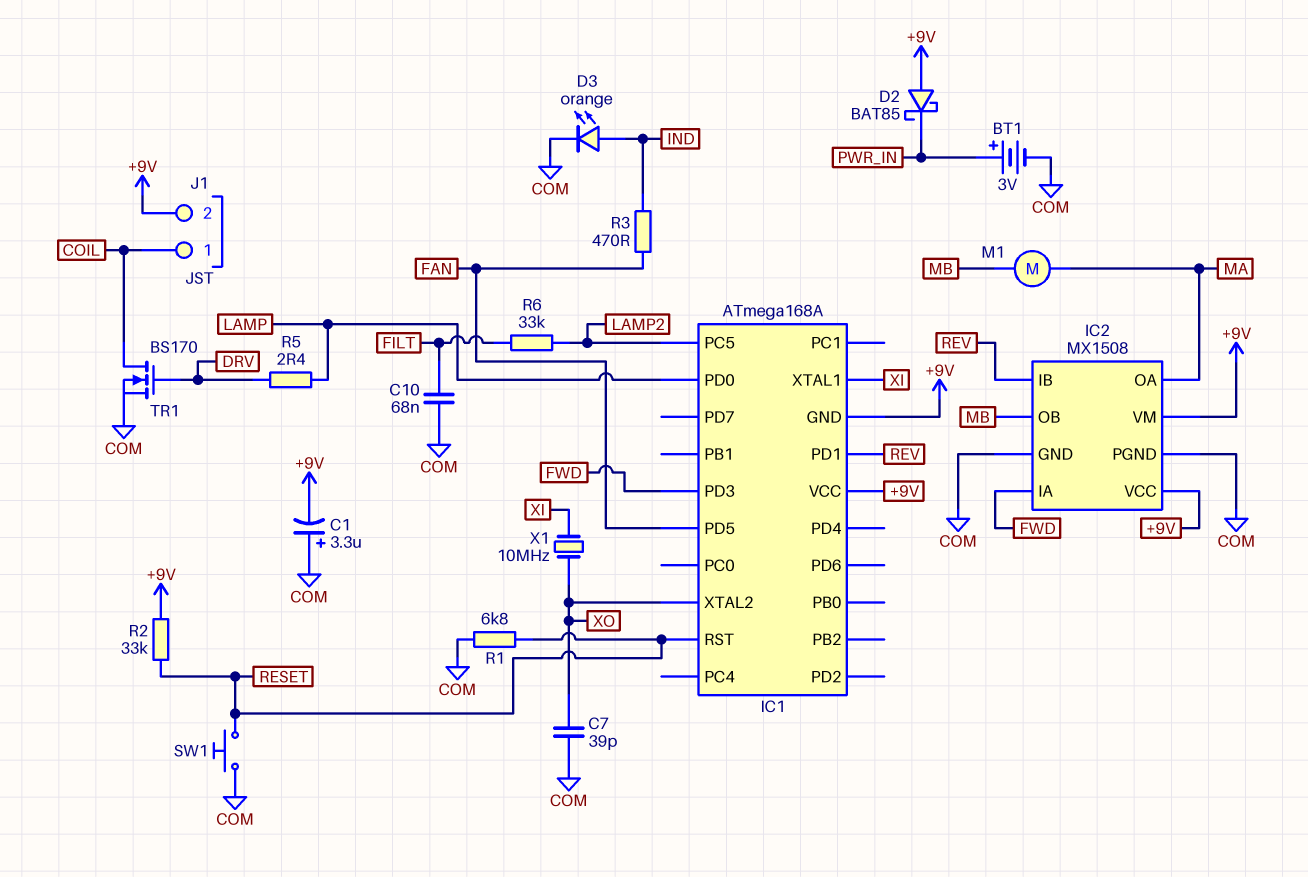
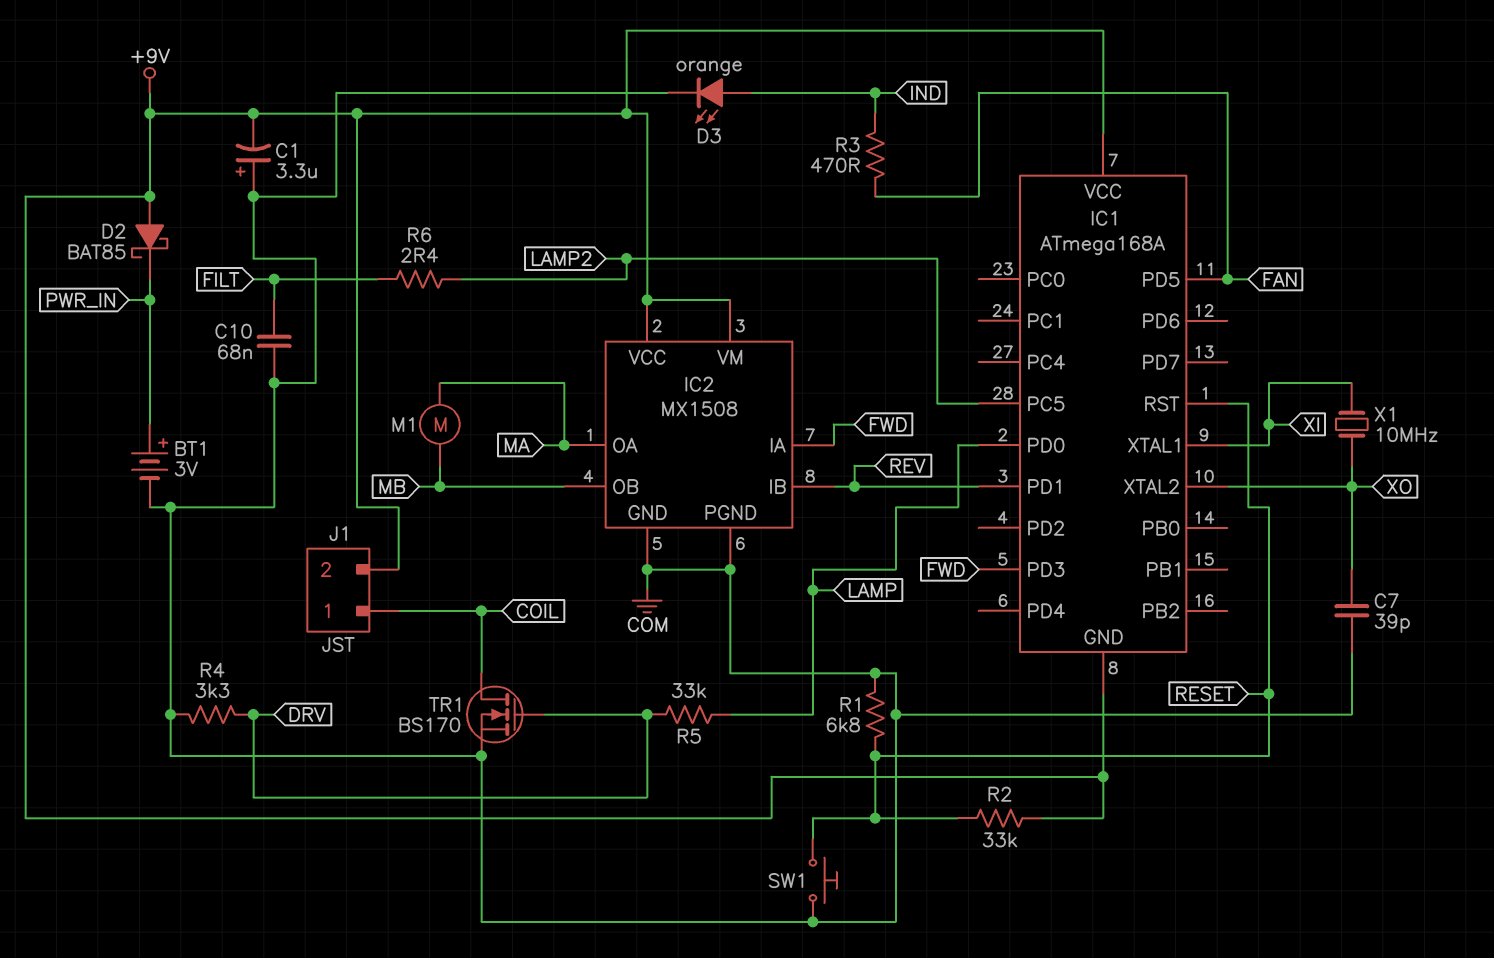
R4: none -> 3.3k (COM, DRV)
R5: 2.4 (DRV, LAMP) -> 33k (DRV, LAMP)
R6: 33k (FILT, LAMP2) -> 2.4 (FILT, LAMP2)

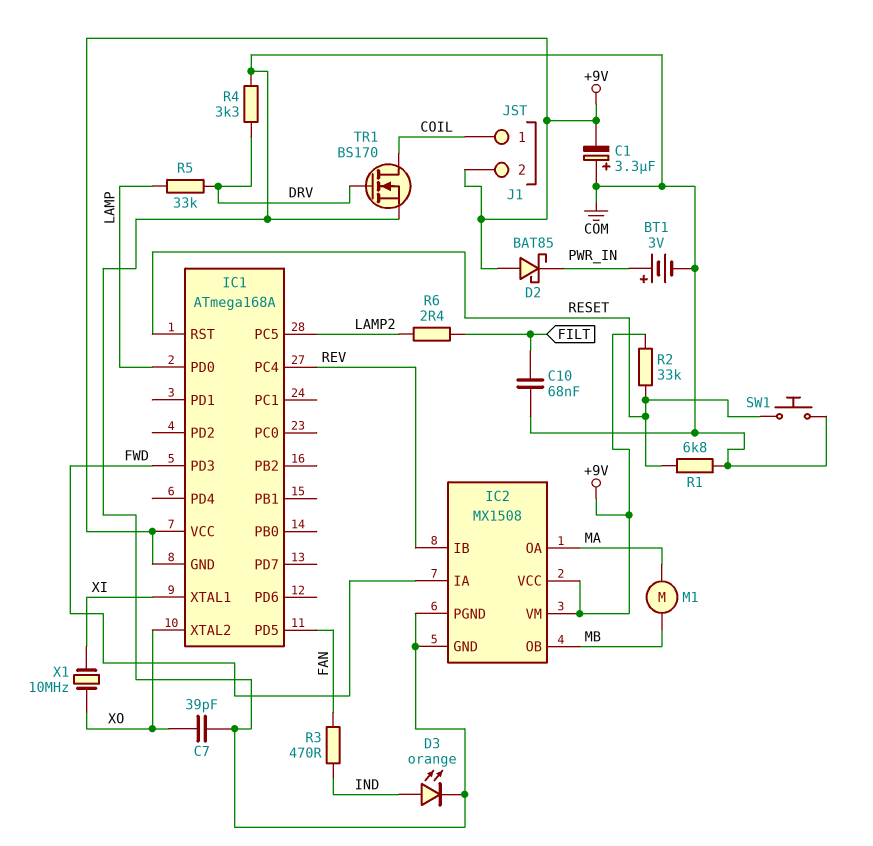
IC1 pin PC4: none -> REV
IC1 pin PD1: REV -> none

